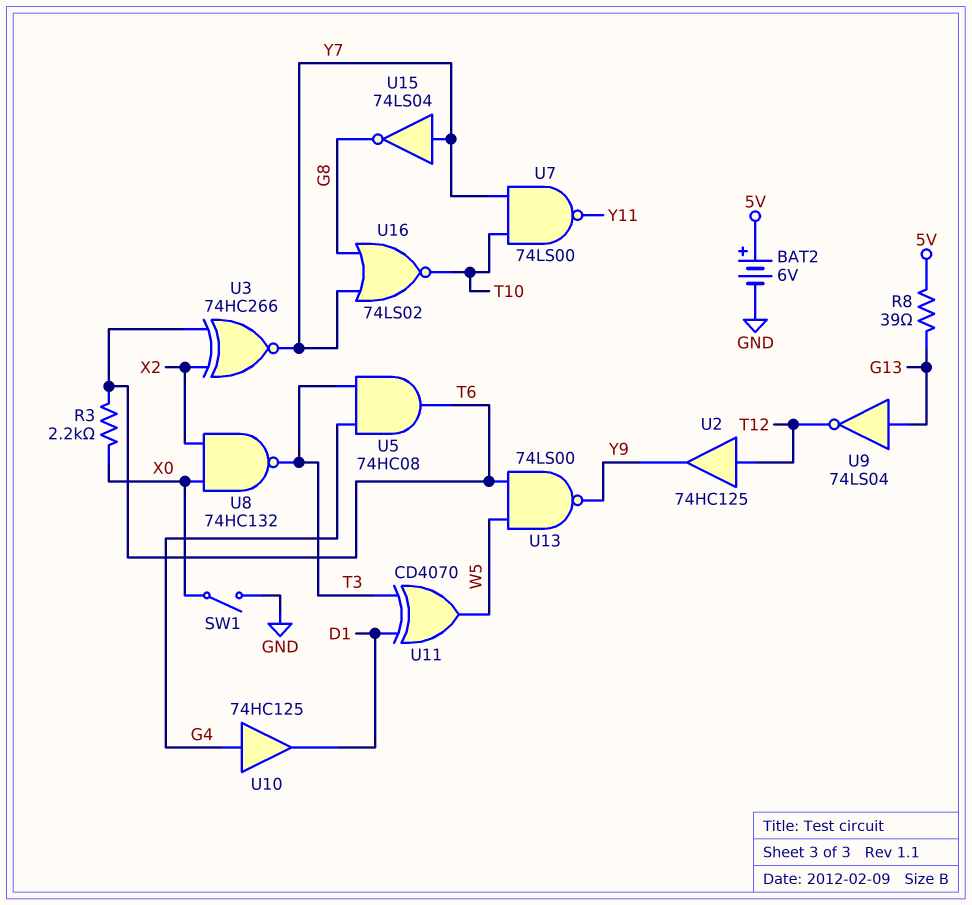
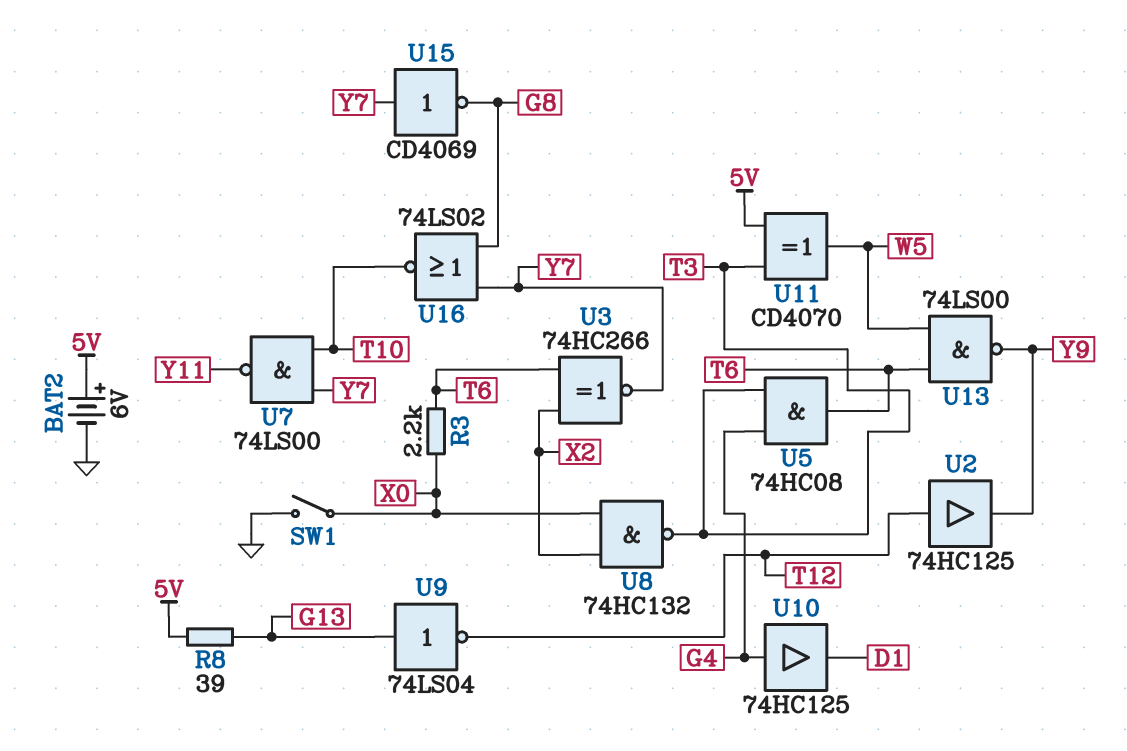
U11: XOR CD4070 (in D1, in T3, out W5) -> XOR CD4070 (in 5V, in T3, out W5)
U15: NOT 74LS04 (in Y7, out G8) -> NOT CD4069 (in Y7, out G8)

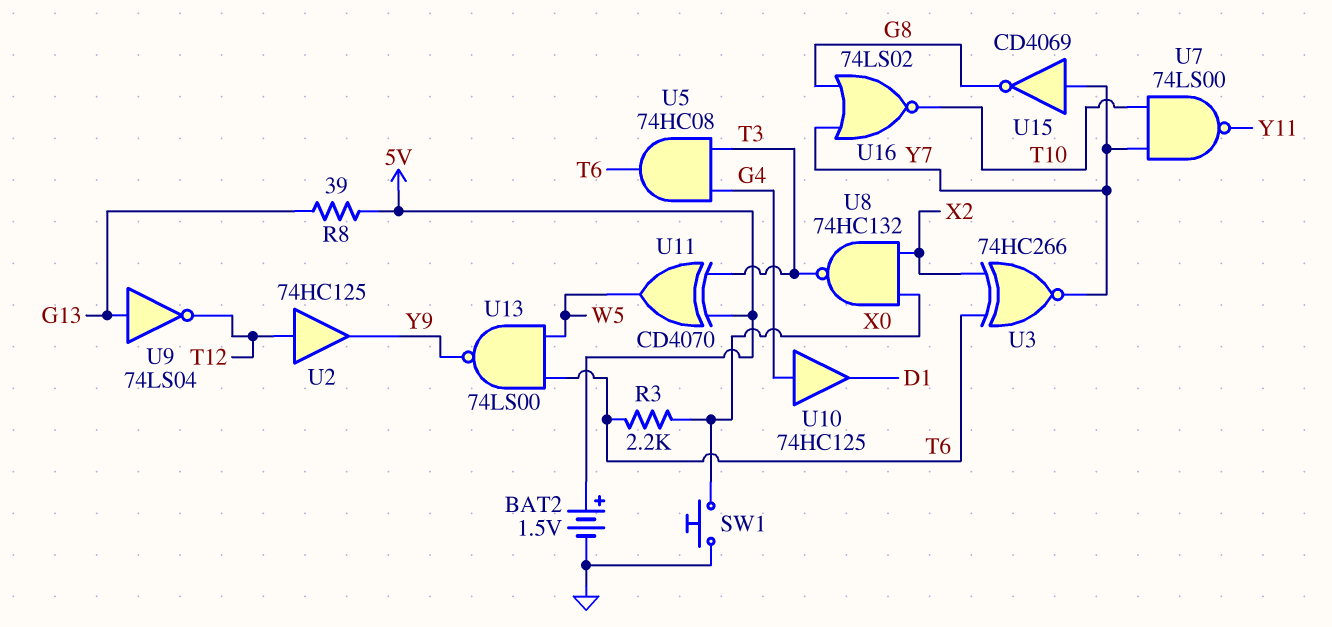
BAT2: 6V (plus 5V, minus GND) -> 1.5V (plus 5V, minus GND)
SW1: switch (GND, X0) -> button (GND, X0)

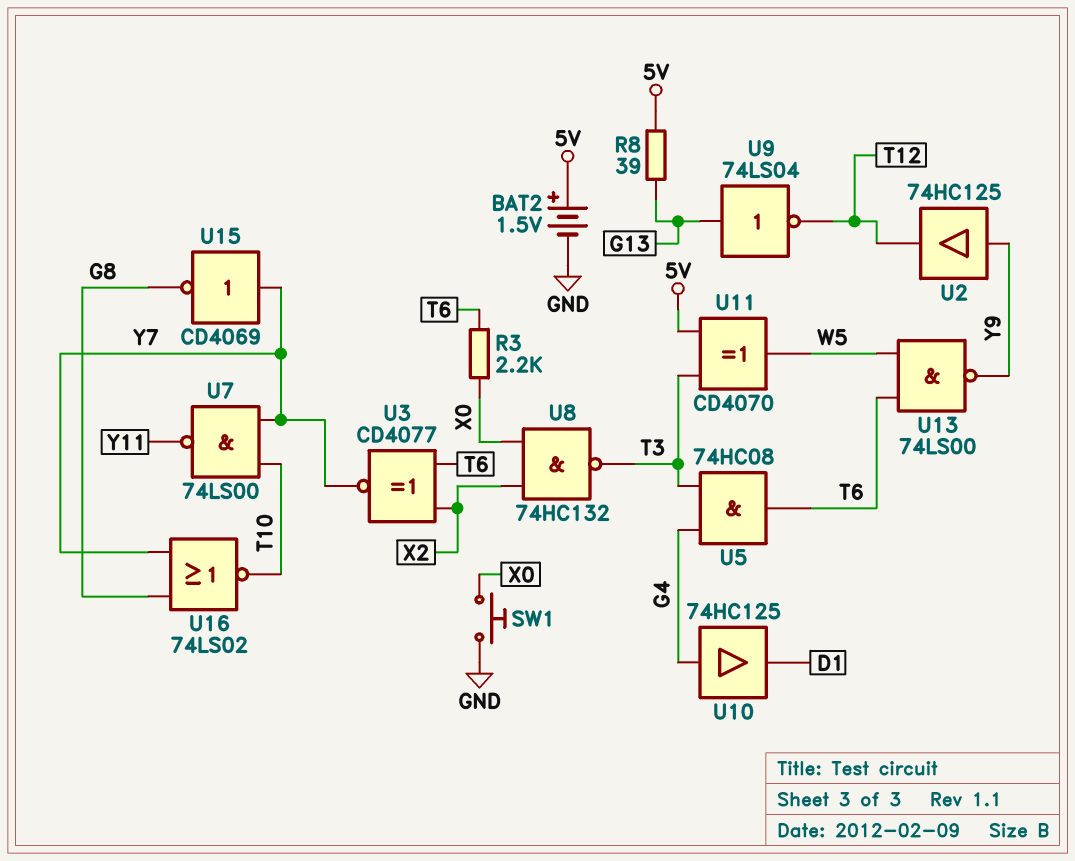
U2: buffer 74HC125 (in T12, out Y9) -> buffer 74HC125 (in Y9, out T12)
U3: XNOR 74HC266 (in T6, in X2, out Y7) -> XNOR CD4077 (in T6, in X2, out Y7)

